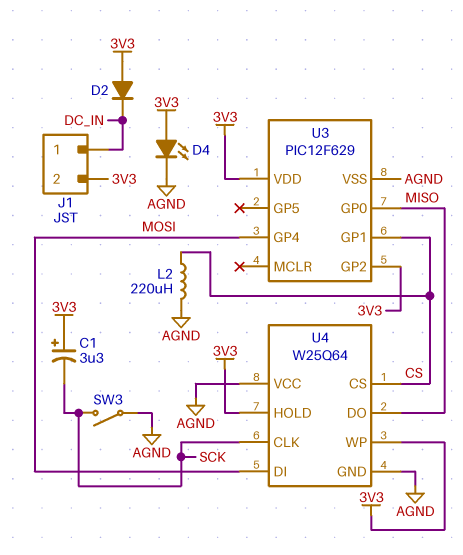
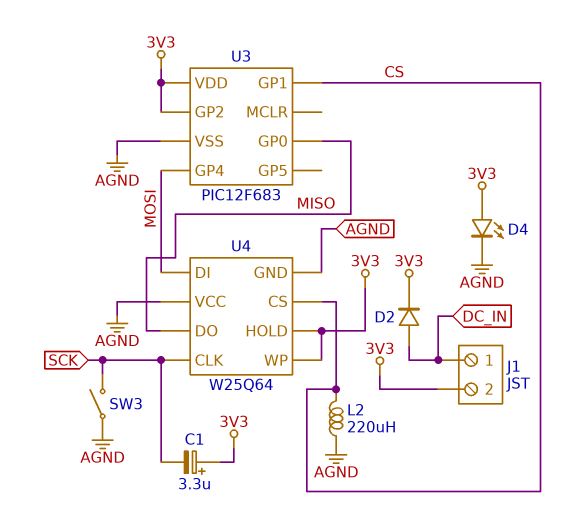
D2: diode (A 3V3, K DC_IN) -> diode (A DC_IN, K 3V3)
U3: PIC12F629 -> PIC12F683

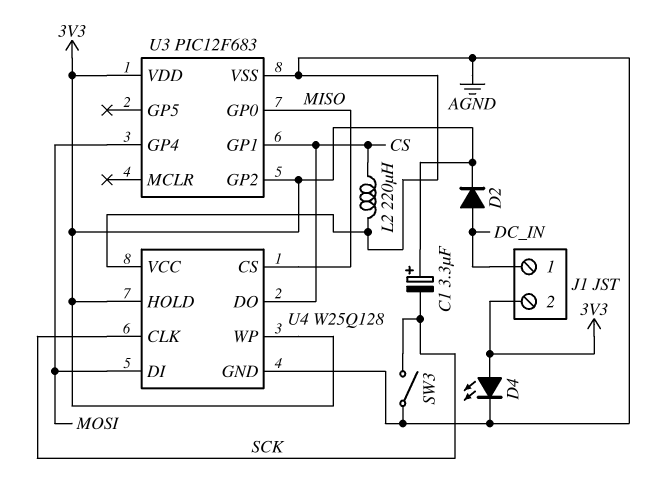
U4: W25Q64 -> W25Q128
U4 pin CS: CS -> MISO
U4 pin DO: MISO -> CS

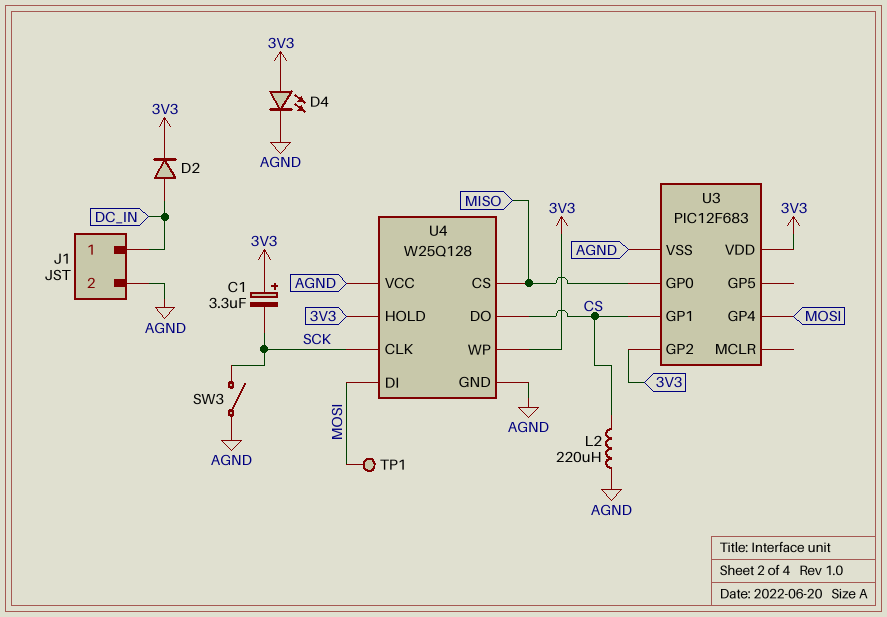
J1 pin 2: 3V3 -> AGND
TP1: none -> test point (MOSI)

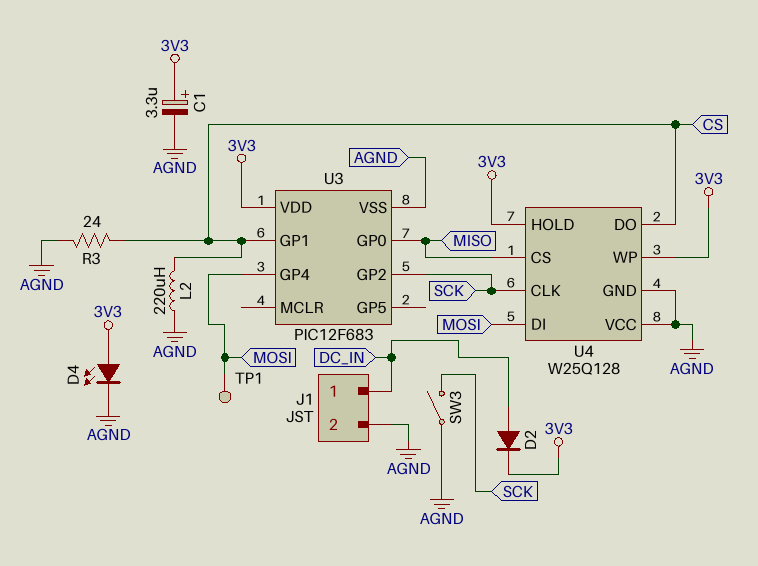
C1: 3.3uF (plus 3V3, minus SCK) -> 3.3uF (plus 3V3, minus AGND)
R3: none -> 24 (AGND, CS)
U3 pin GP2: 3V3 -> SCK

